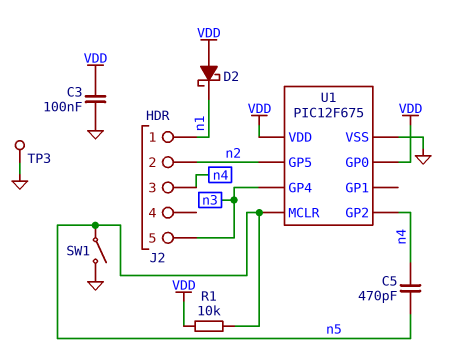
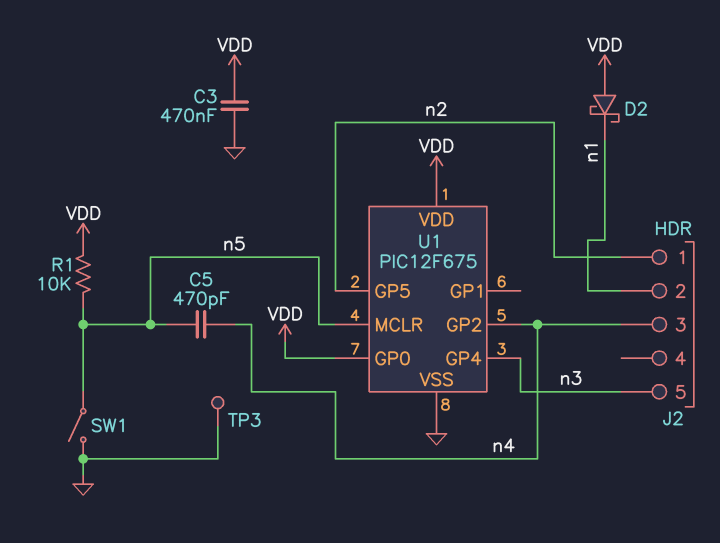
C3: 100nF (GND, VDD) -> 470nF (GND, VDD)
J2 pin 1: n1 -> n2
J2 pin 2: n2 -> n1

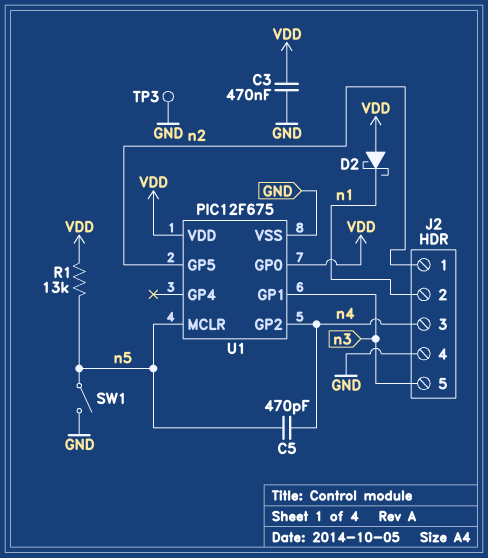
J2 pin 4: none -> GND
R1: 10k (VDD, n5) -> 13k (VDD, n5)
U1 pin GP1: none -> n3
U1 pin GP4: n3 -> none

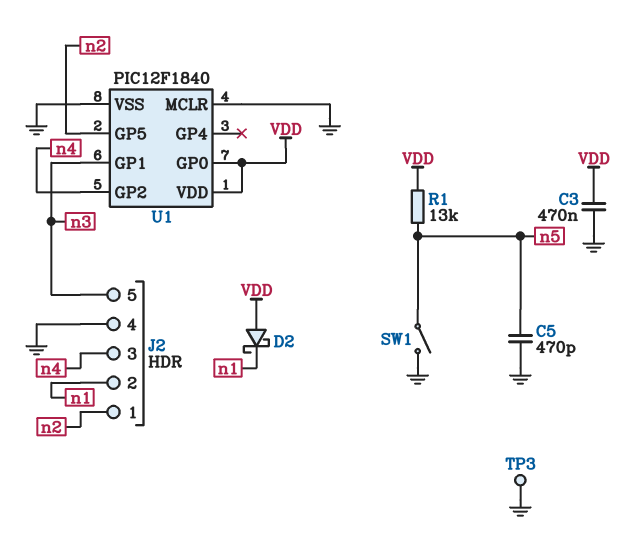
C5: 470pF (n4, n5) -> 470pF (GND, n5)
U1: PIC12F675 -> PIC12F1840
U1 pin MCLR: n5 -> GND

